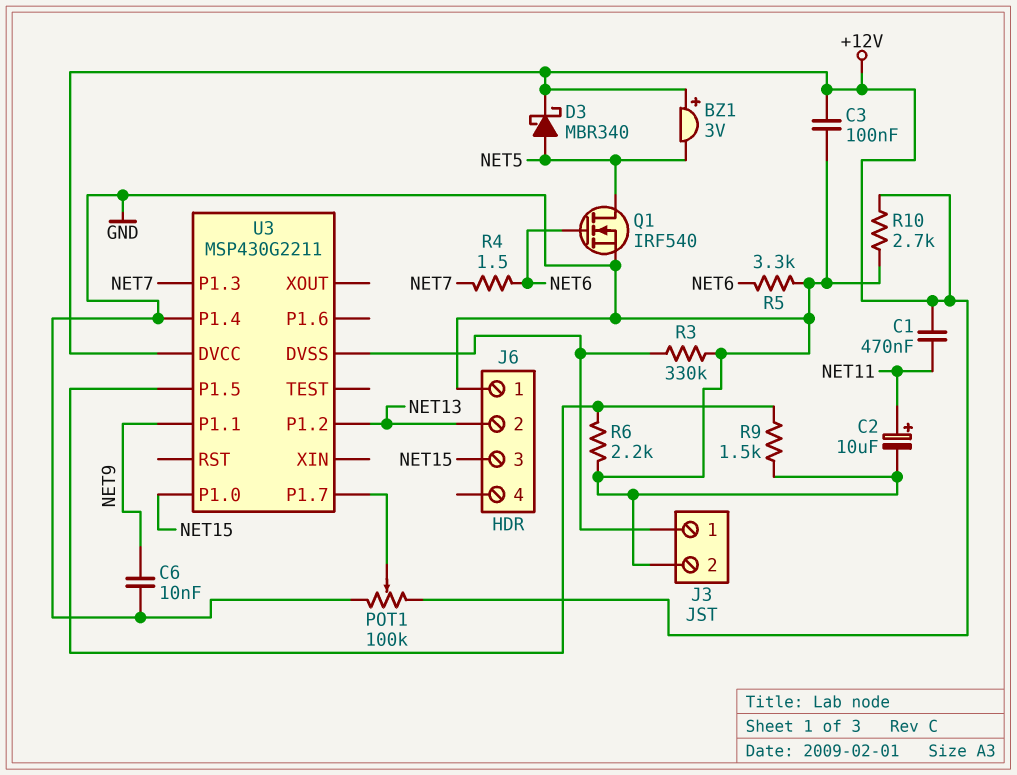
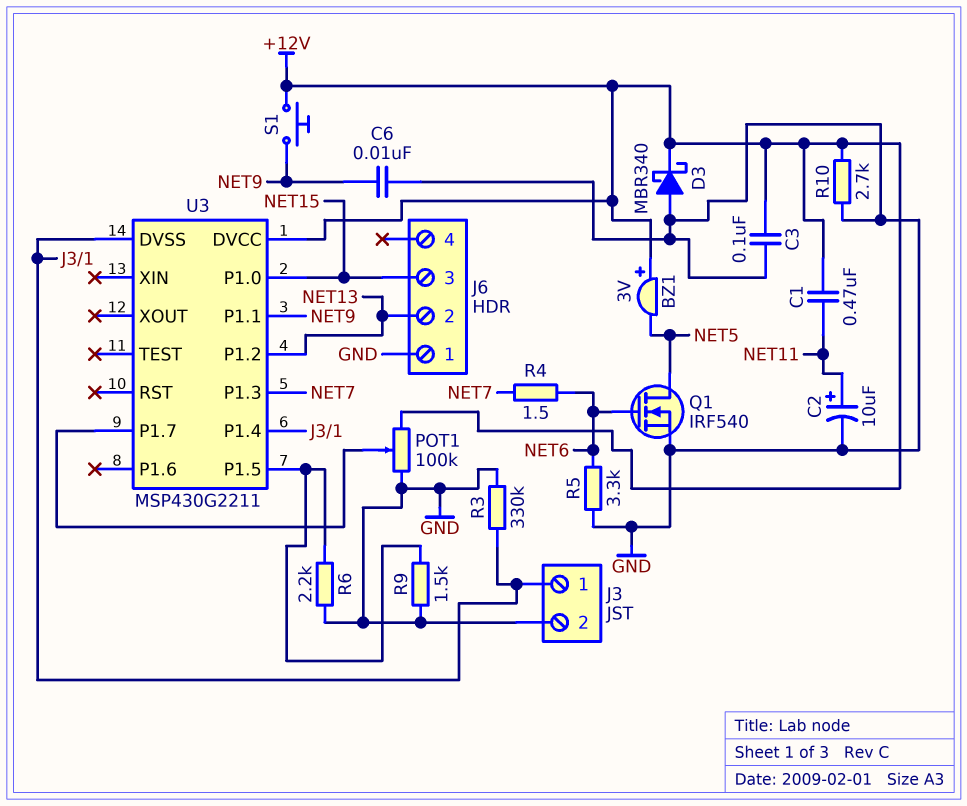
D3: schottky MBR340 (A NET5, K +12V) -> schottky MBR340 (A GND, K +12V)
S1: none -> button (+12V, NET9)
U3 pin P1.4: GND -> J3/1

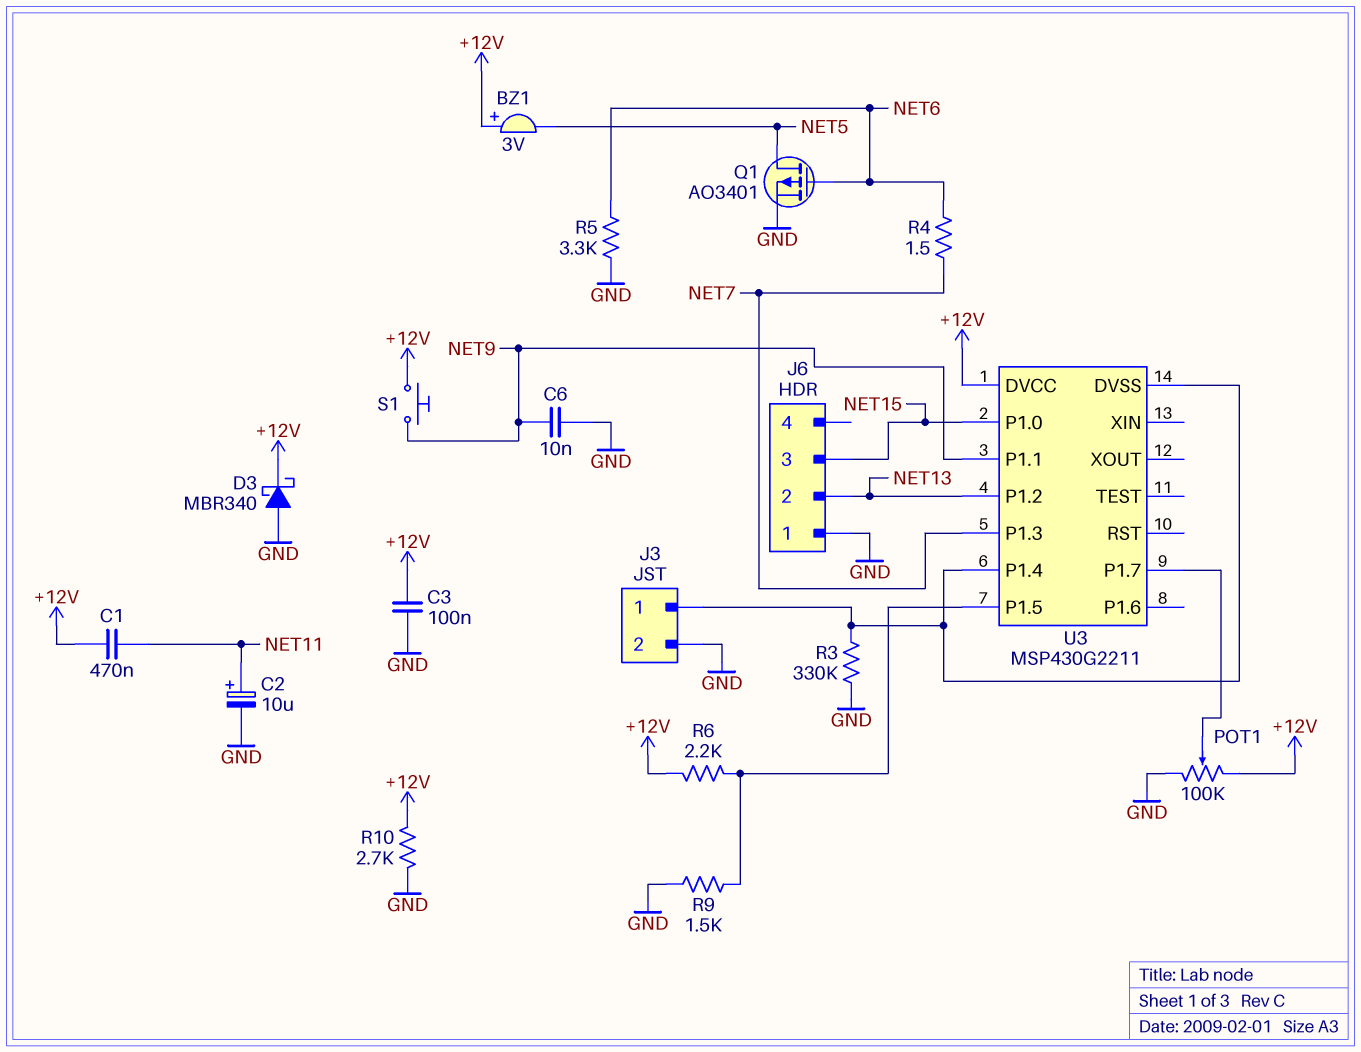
Q1: NMOS IRF540 (G NET6, D NET5, S GND) -> PMOS AO3401 (G NET6, D NET5, S GND)
R6: 2.2k (GND, U3/P1.5) -> 2.2k (+12V, U3/P1.5)

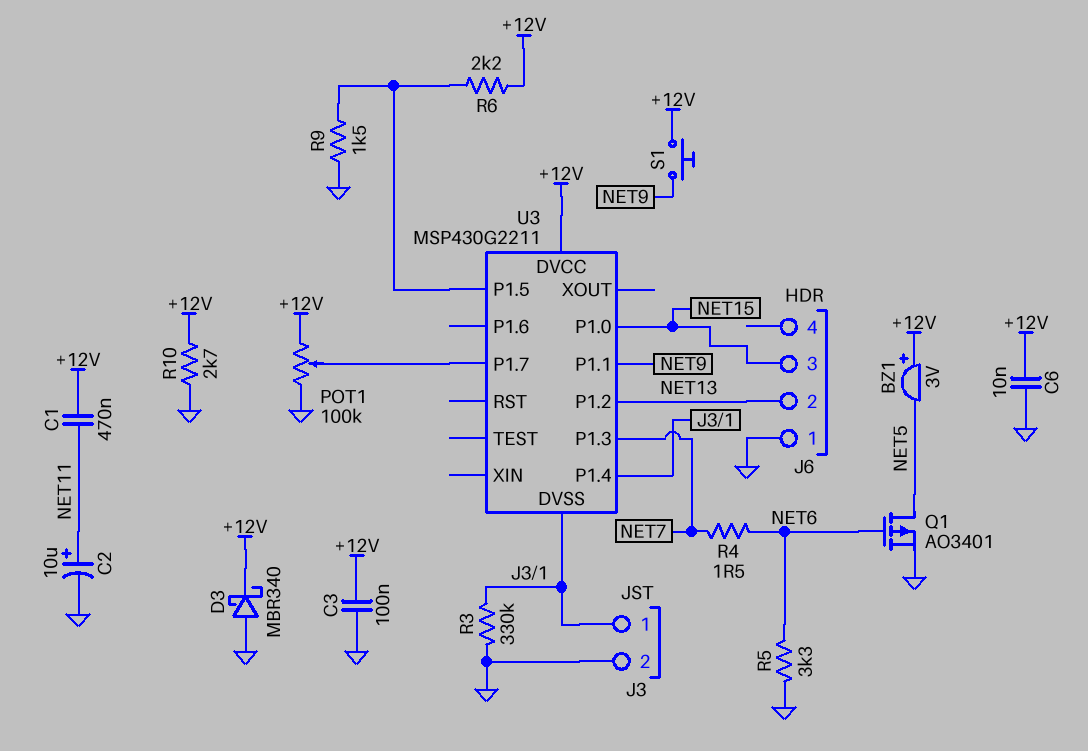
C6: 10nF (GND, NET9) -> 10nF (+12V, GND)

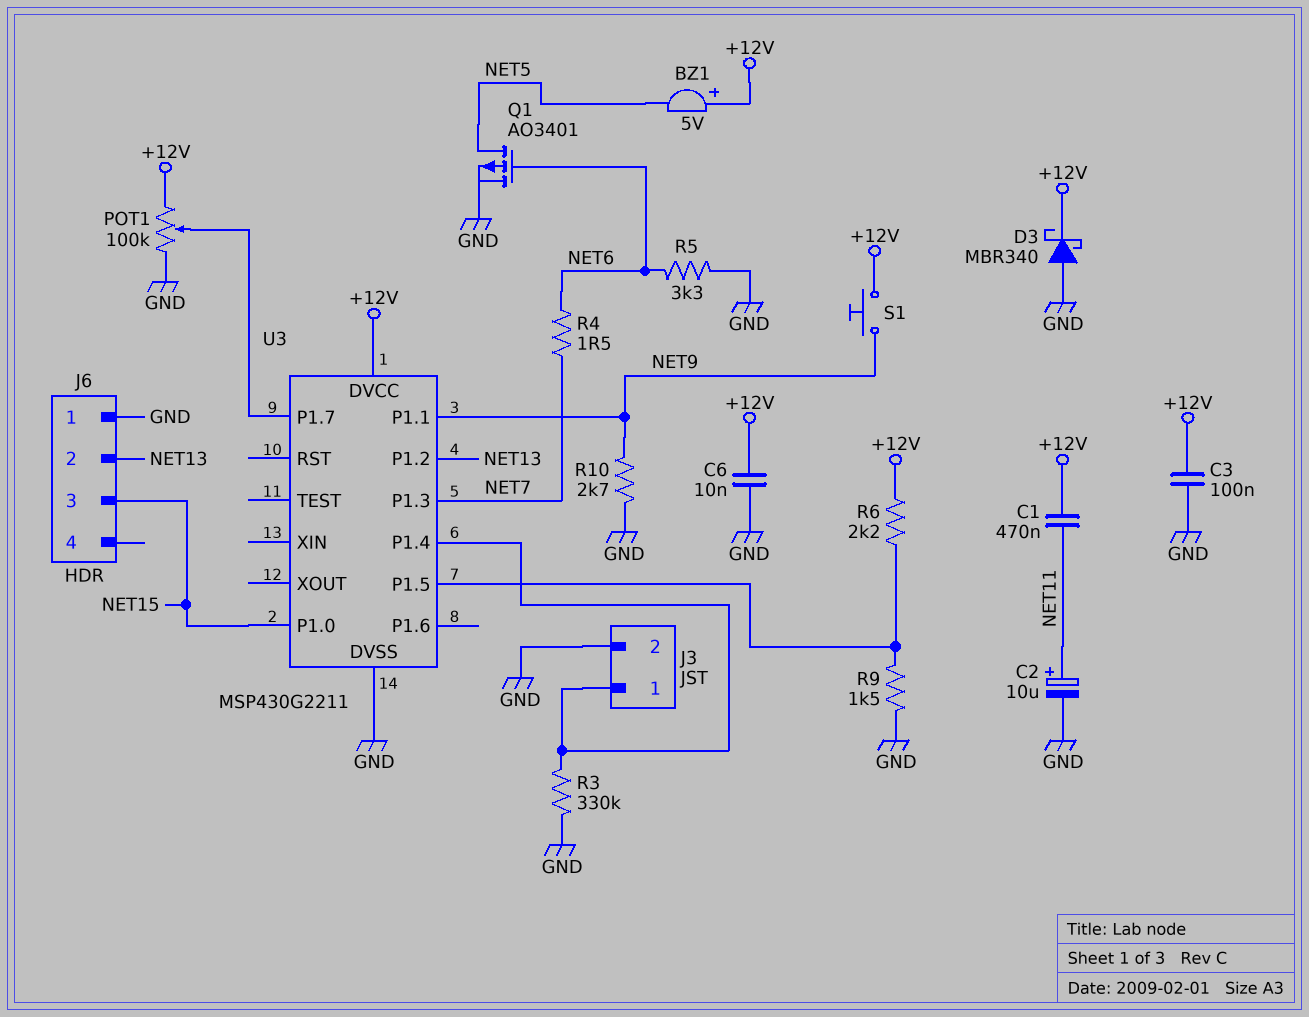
BZ1: buzzer 3V (plus +12V, minus NET5) -> buzzer 5V (plus +12V, minus NET5)
R10: 2.7k (+12V, GND) -> 2.7k (GND, NET9)
U3 pin DVSS: J3/1 -> GND

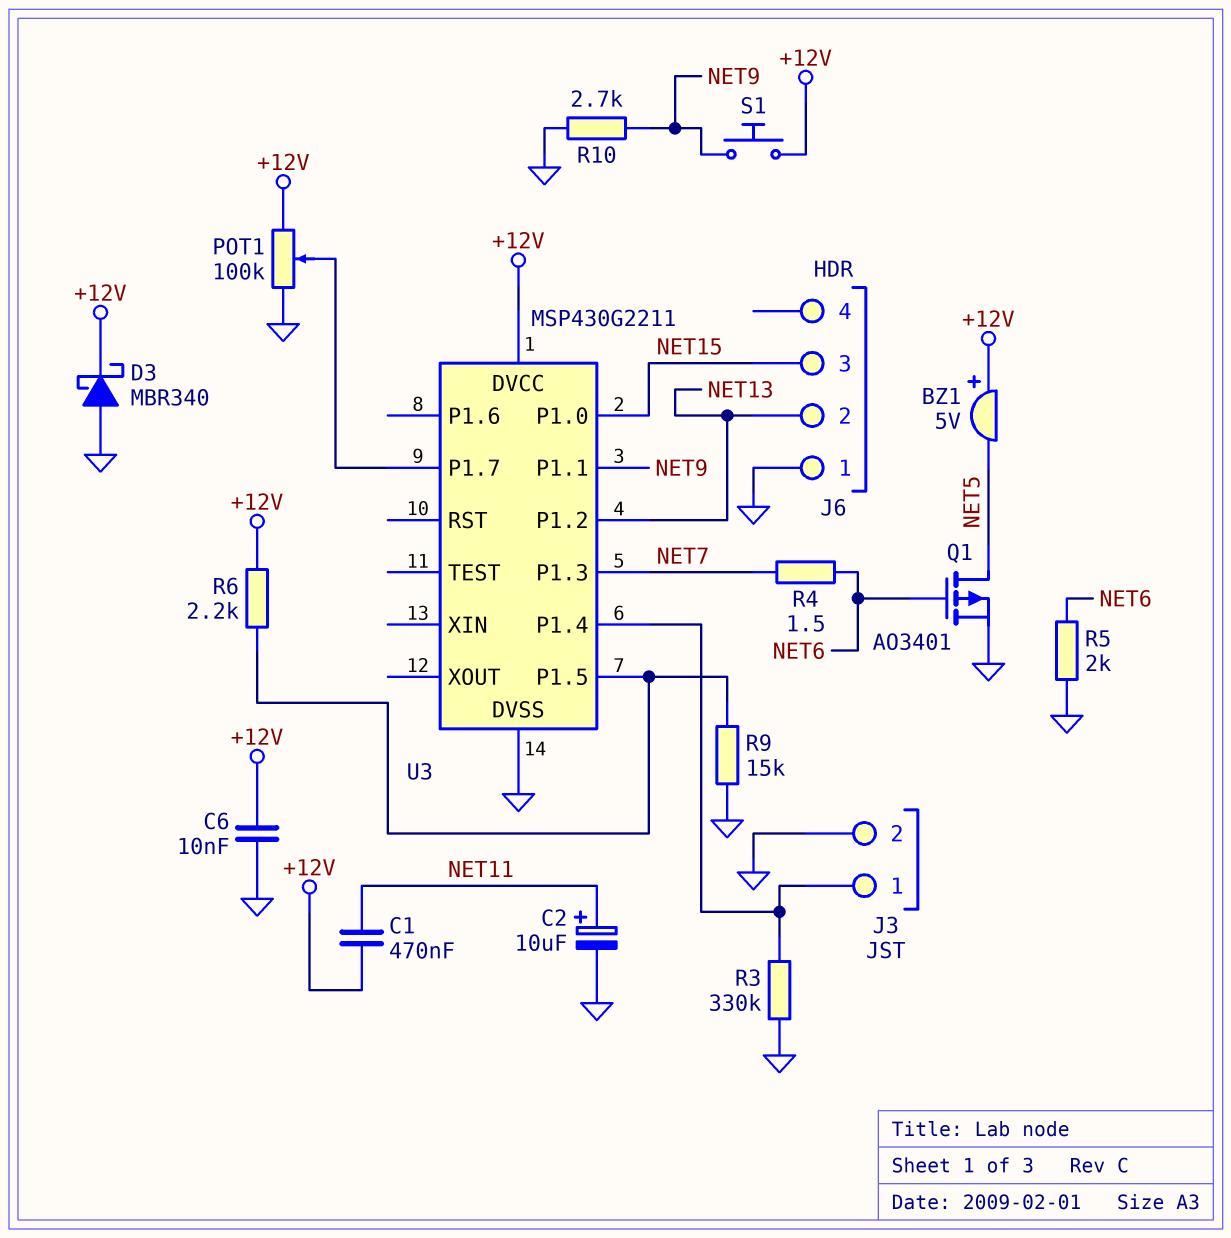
C3: 100nF (+12V, GND) -> none
R5: 3.3k (GND, NET6) -> 2k (GND, NET6)
R9: 1.5k (GND, U3/P1.5) -> 15k (GND, U3/P1.5)

